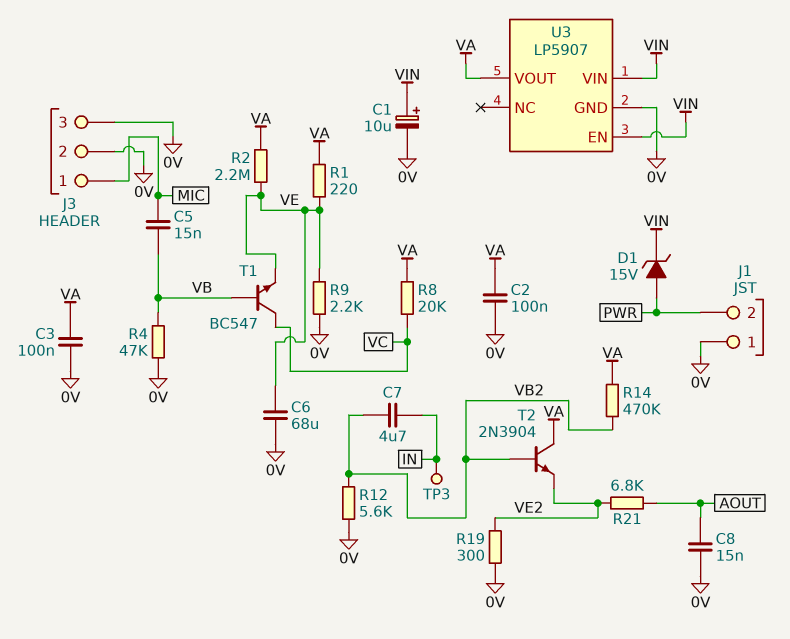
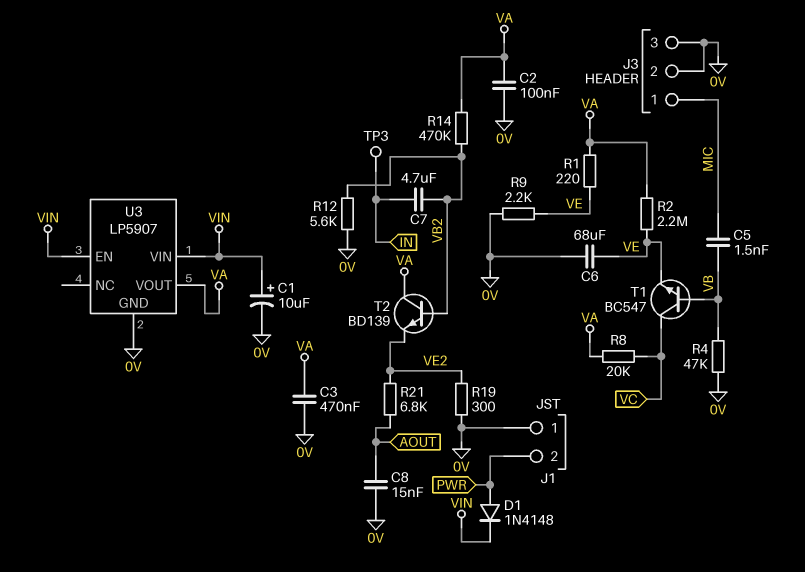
C3: 100nF (0V, VA) -> 470nF (0V, VA)
C5: 15nF (MIC, VB) -> 1.5nF (MIC, VB)
D1: zener 15V (A PWR, K VIN) -> diode 1N4148 (A PWR, K VIN)
T2: NPN 2N3904 (B VB2, C VA, E VE2) -> NPN BD139 (B VB2, C VA, E VE2)

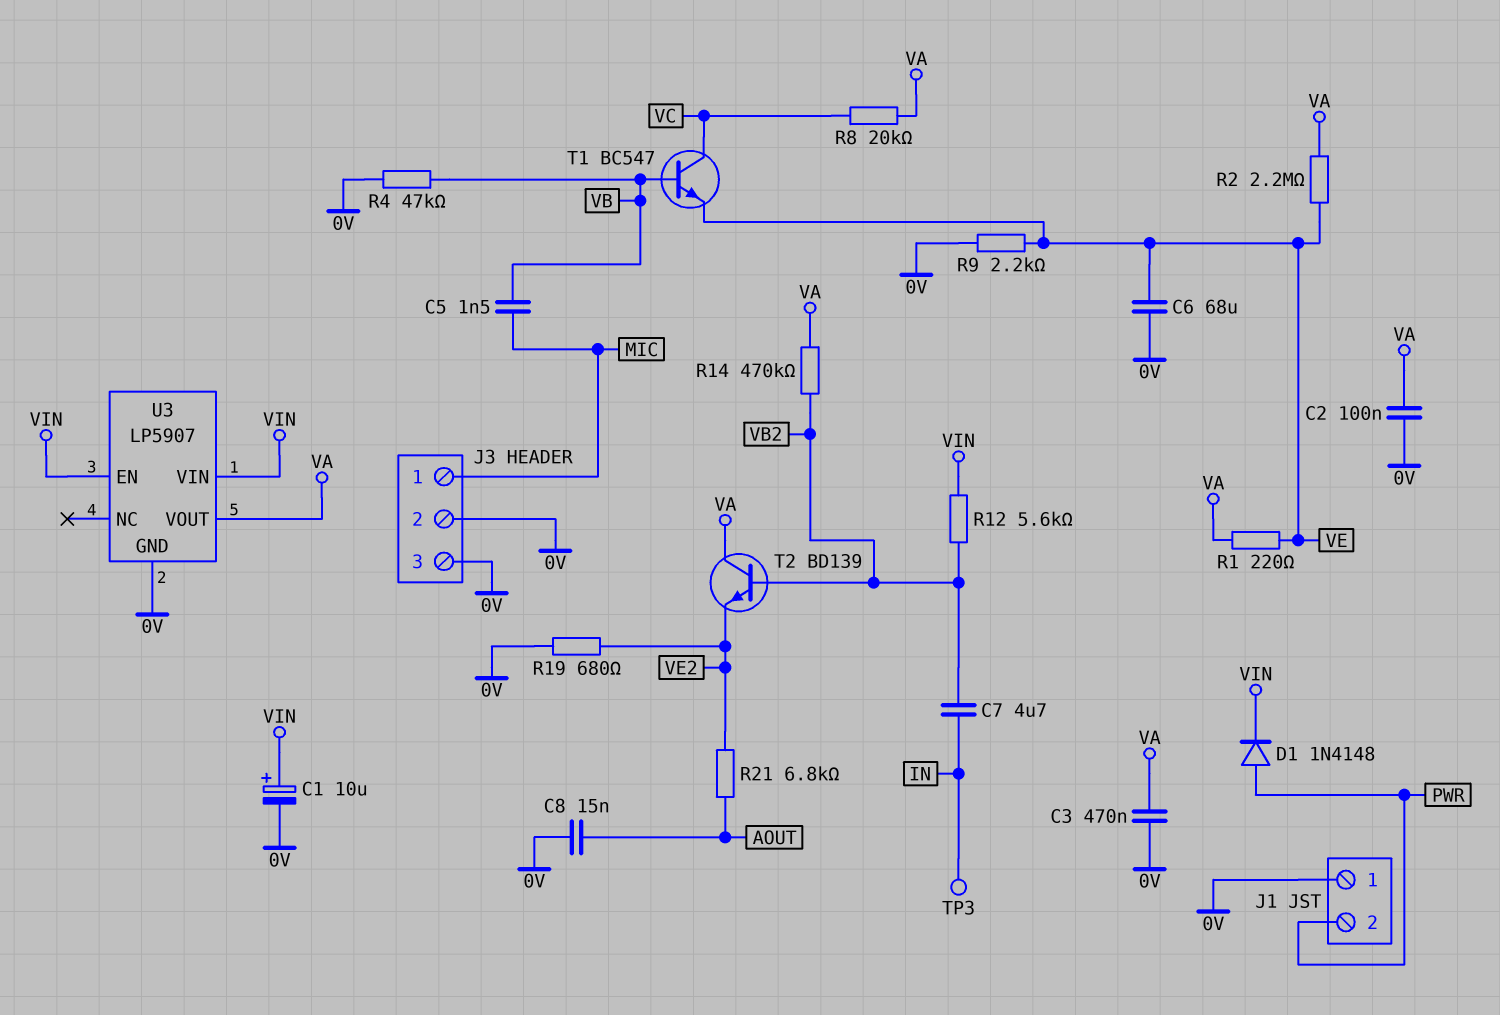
R12: 5.6k (0V, VB2) -> 5.6k (VB2, VIN)
R19: 300 (0V, VE2) -> 680 (0V, VE2)

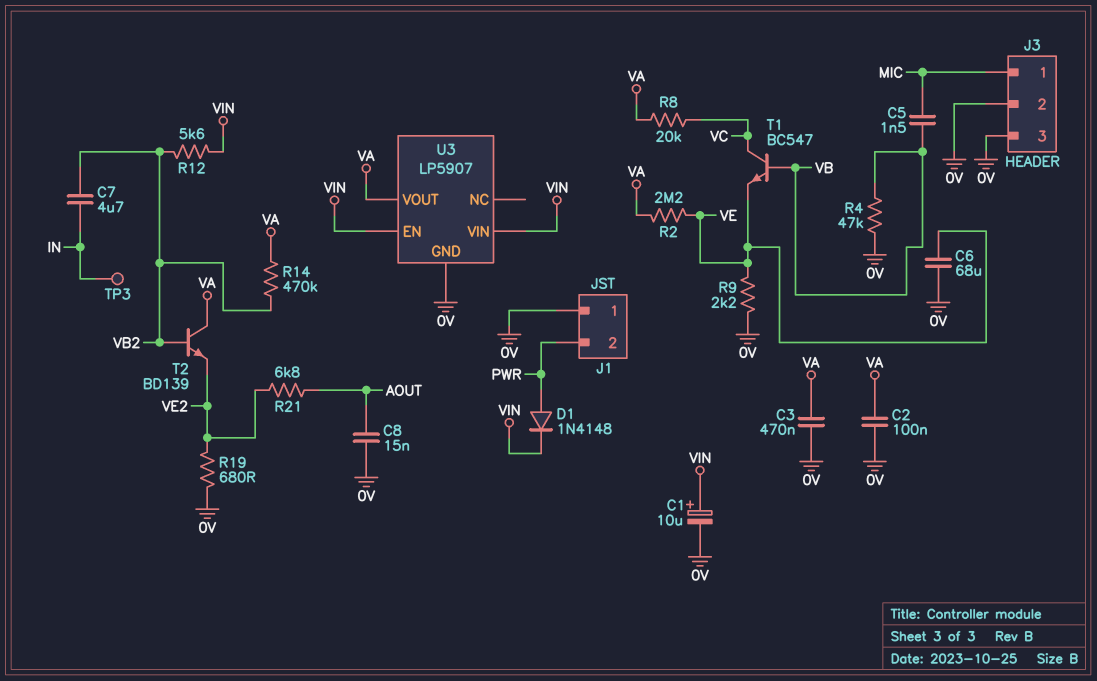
R1: 220 (VA, VE) -> none

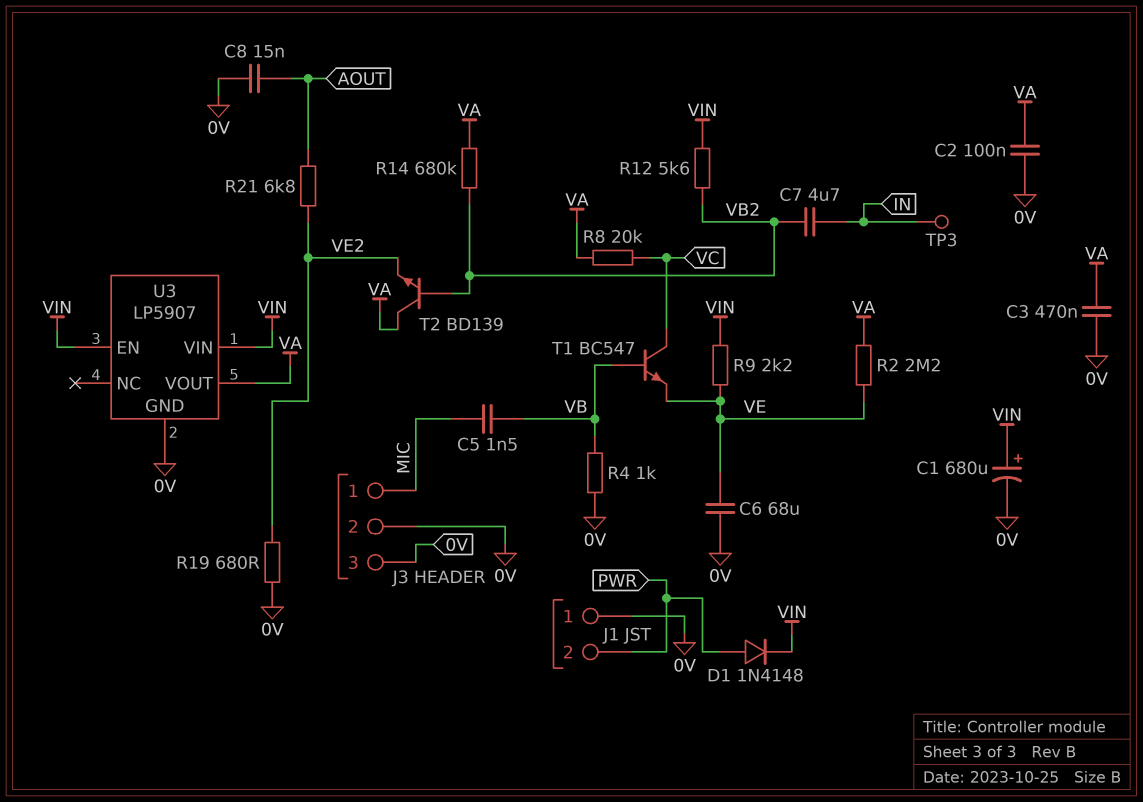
C1: 10uF (plus VIN, minus 0V) -> 680uF (plus VIN, minus 0V)
R4: 47k (0V, VB) -> 1k (0V, VB)
R9: 2.2k (0V, VE) -> 2.2k (VE, VIN)
R14: 470k (VA, VB2) -> 680k (VA, VB2)

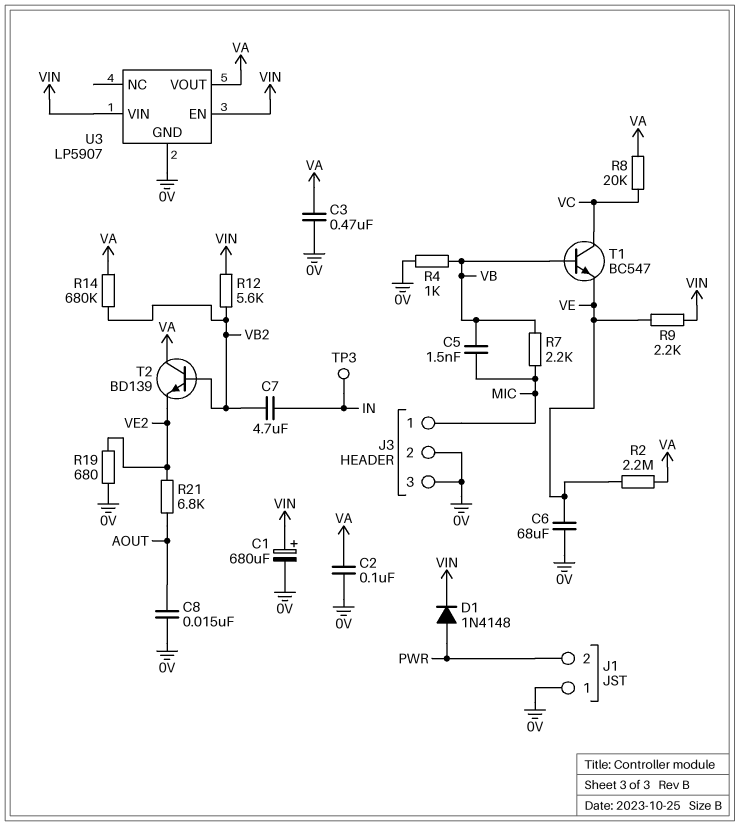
R7: none -> 2.2k (MIC, VB)

